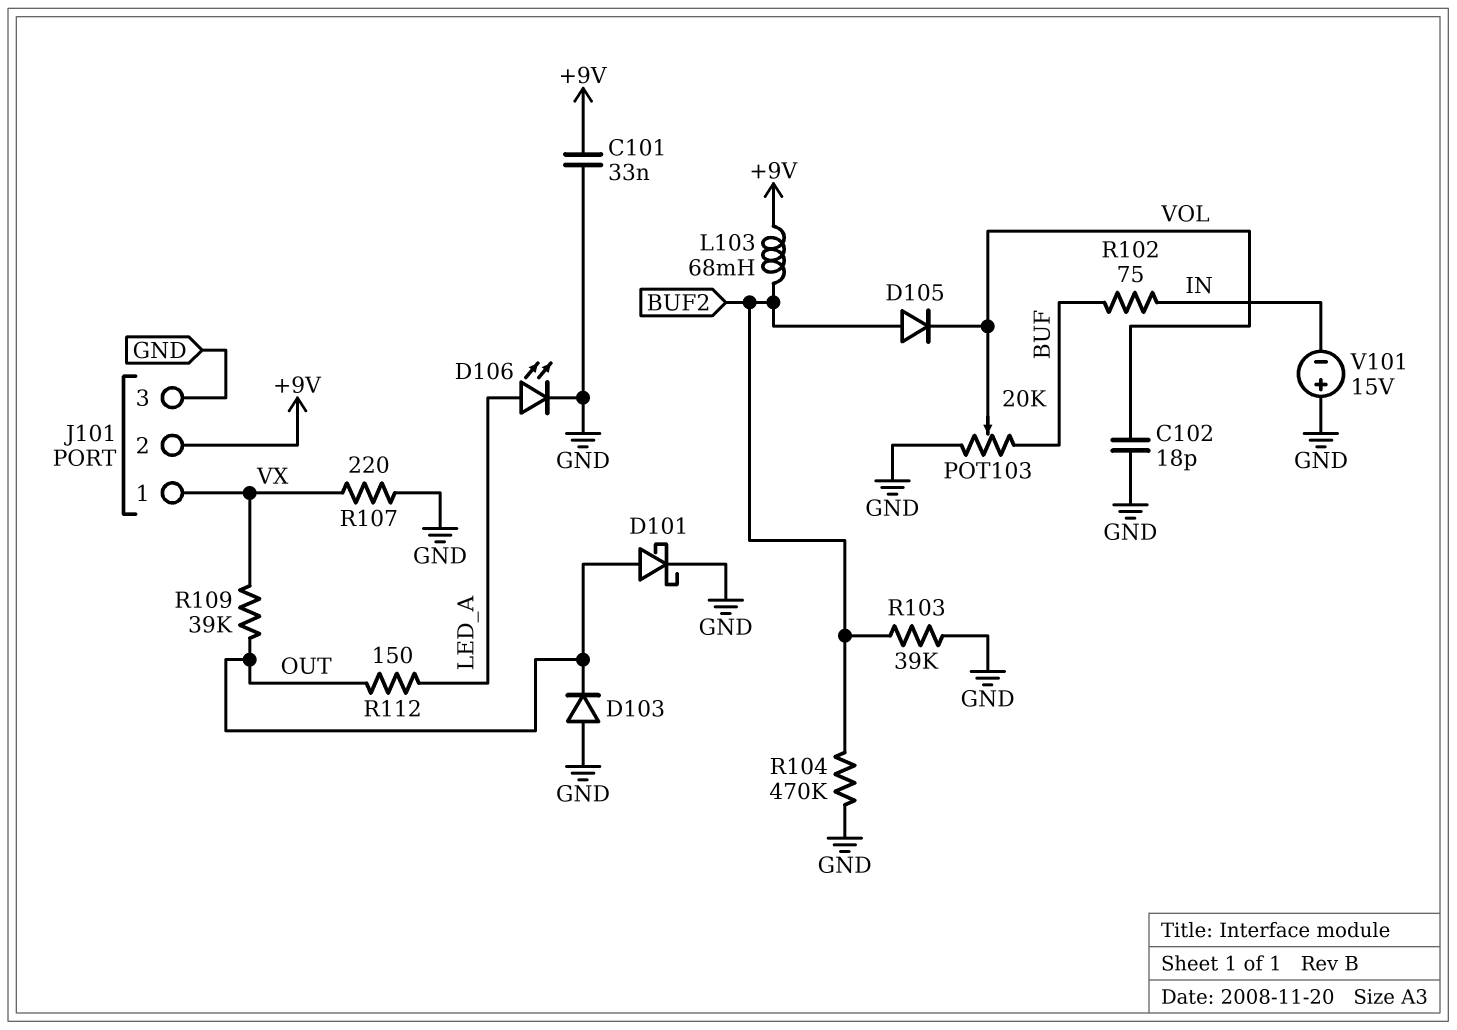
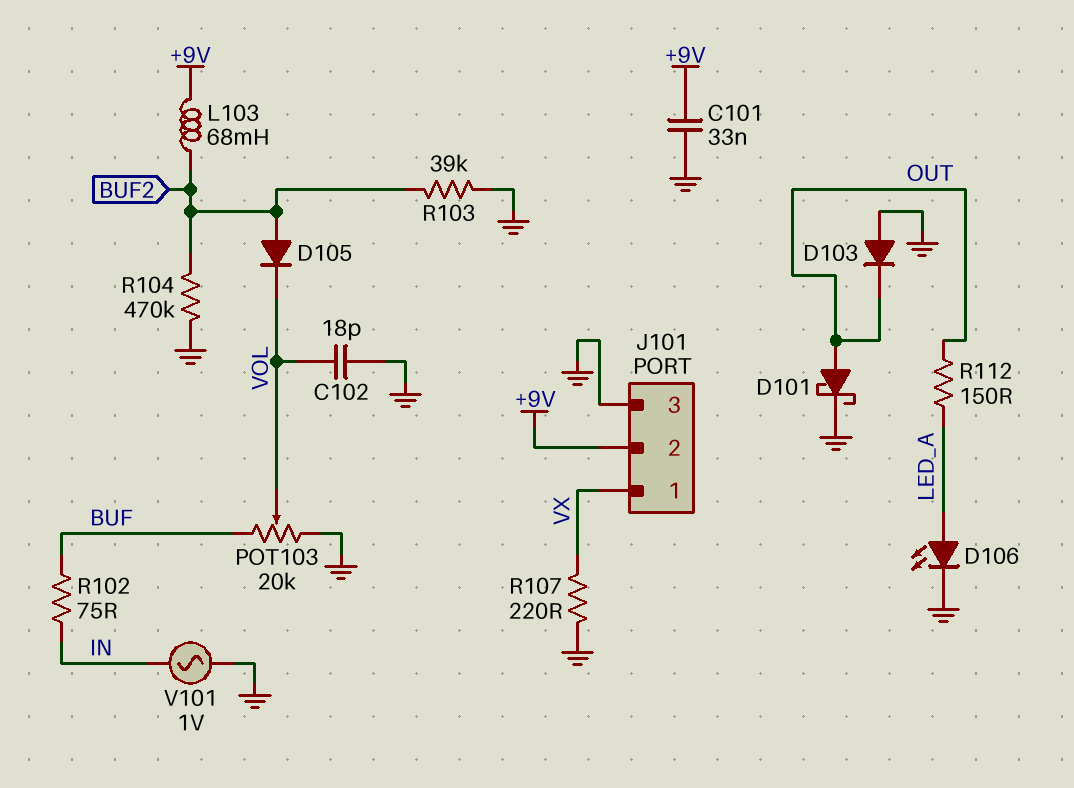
R109: 39k (OUT, VX) -> none
V101: 15V (plus GND, minus IN) -> AC 1V (GND, IN)

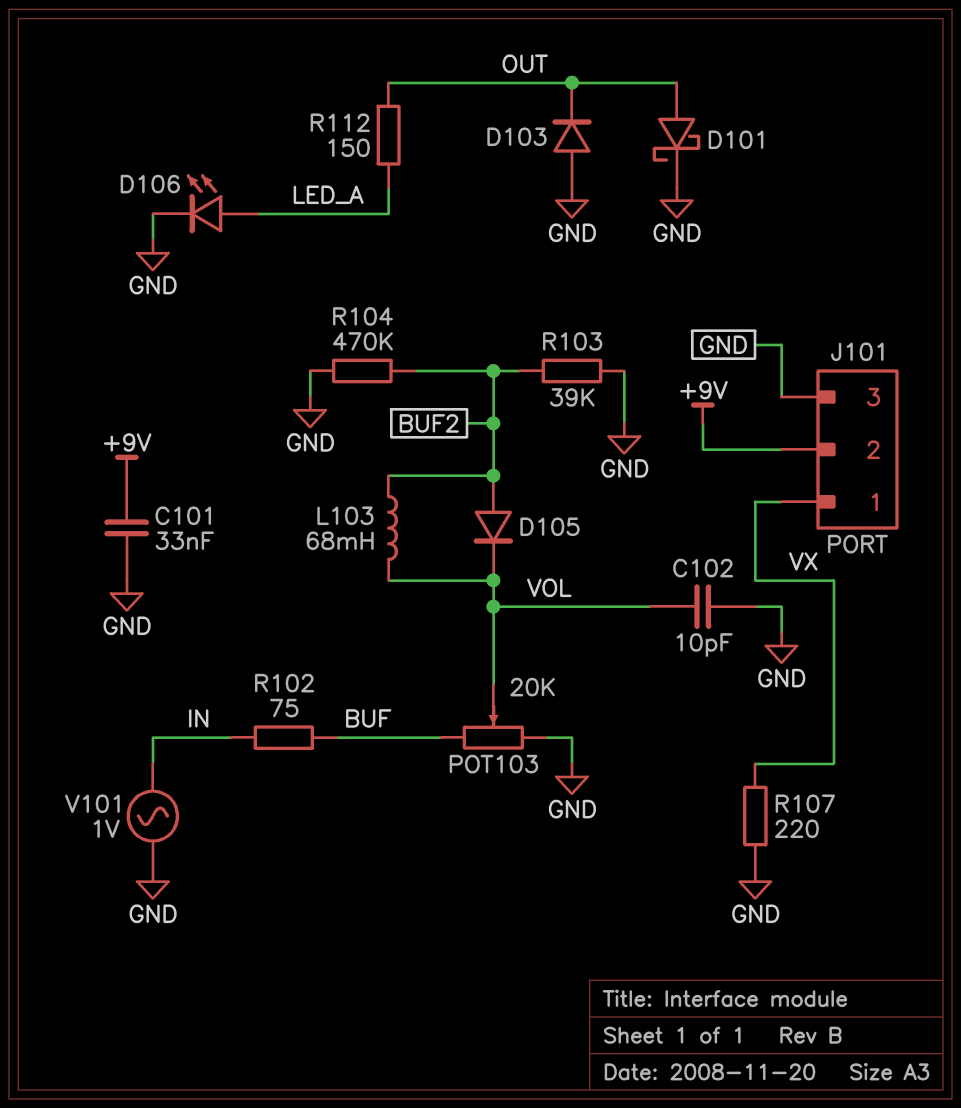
C102: 18pF (GND, VOL) -> 10pF (GND, VOL)
L103: 68mH (+9V, BUF2) -> 68mH (BUF2, VOL)

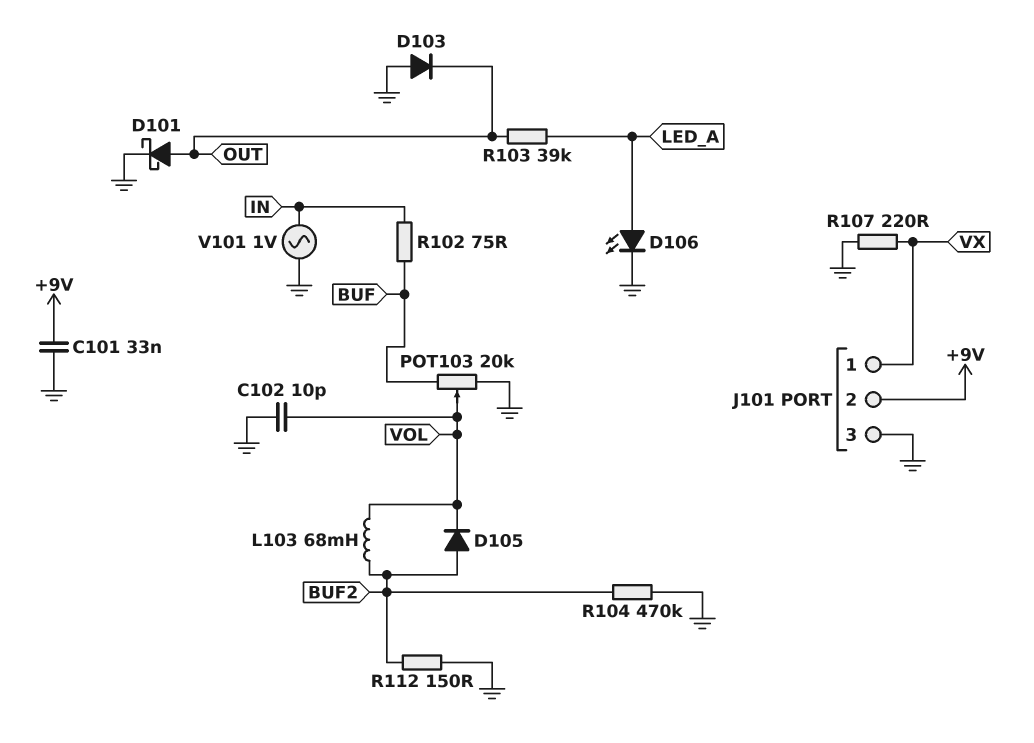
R103: 39k (BUF2, GND) -> 39k (LED_A, OUT)
R112: 150 (LED_A, OUT) -> 150 (BUF2, GND)

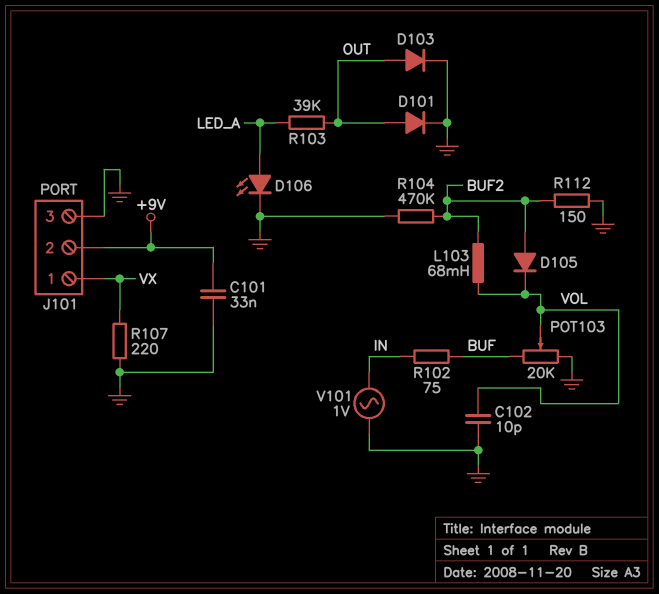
D101: schottky (A OUT, K GND) -> diode (A OUT, K GND)
D103: diode (A GND, K OUT) -> diode (A OUT, K GND)

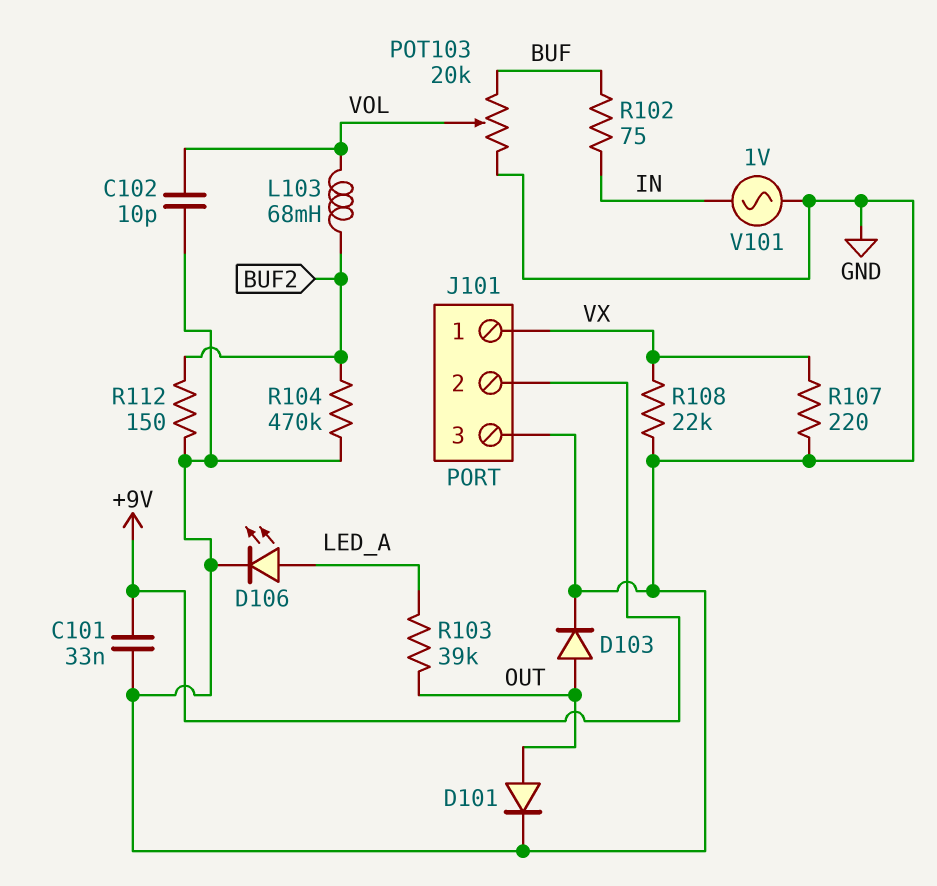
D105: diode (A BUF2, K VOL) -> none
R108: none -> 22k (GND, VX)

